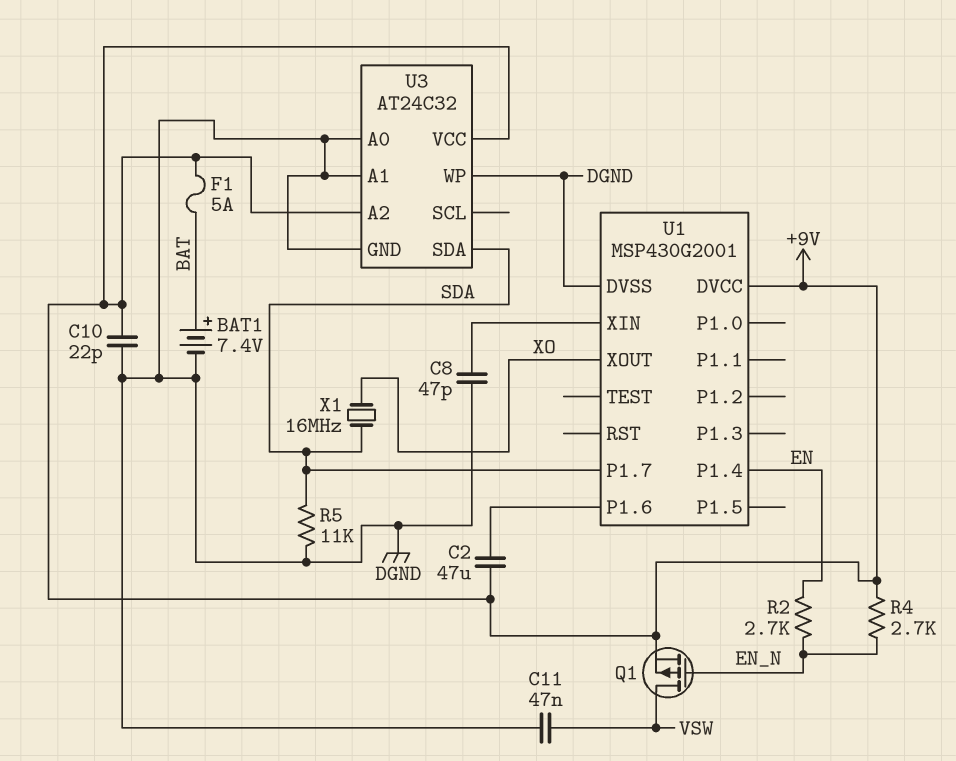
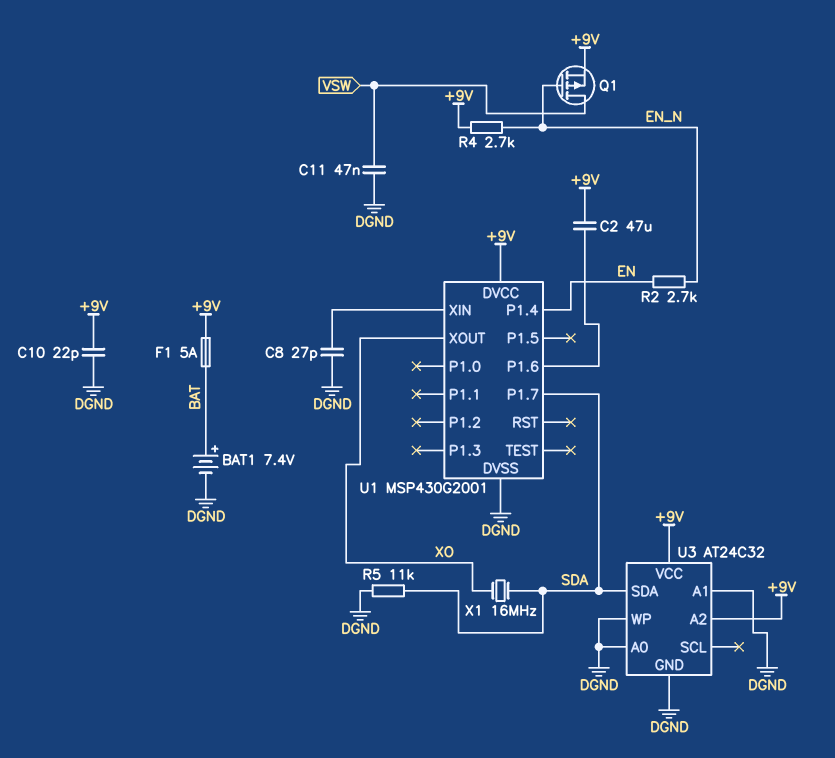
C8: 47pF (DGND, U1/XIN) -> 27pF (DGND, U1/XIN)

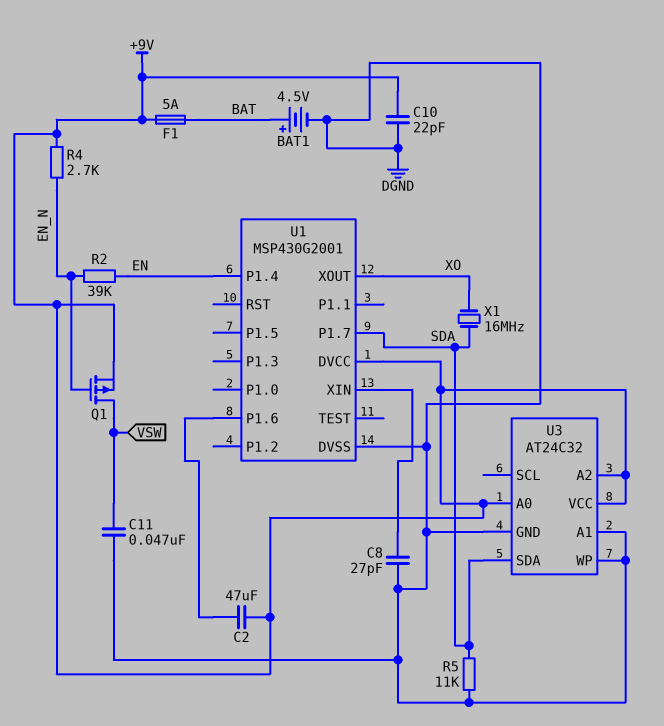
BAT1: 7.4V (plus BAT, minus DGND) -> 4.5V (plus BAT, minus DGND)
R2: 2.7k (EN, EN_N) -> 39k (EN, EN_N)
U3 pin A0: DGND -> +9V

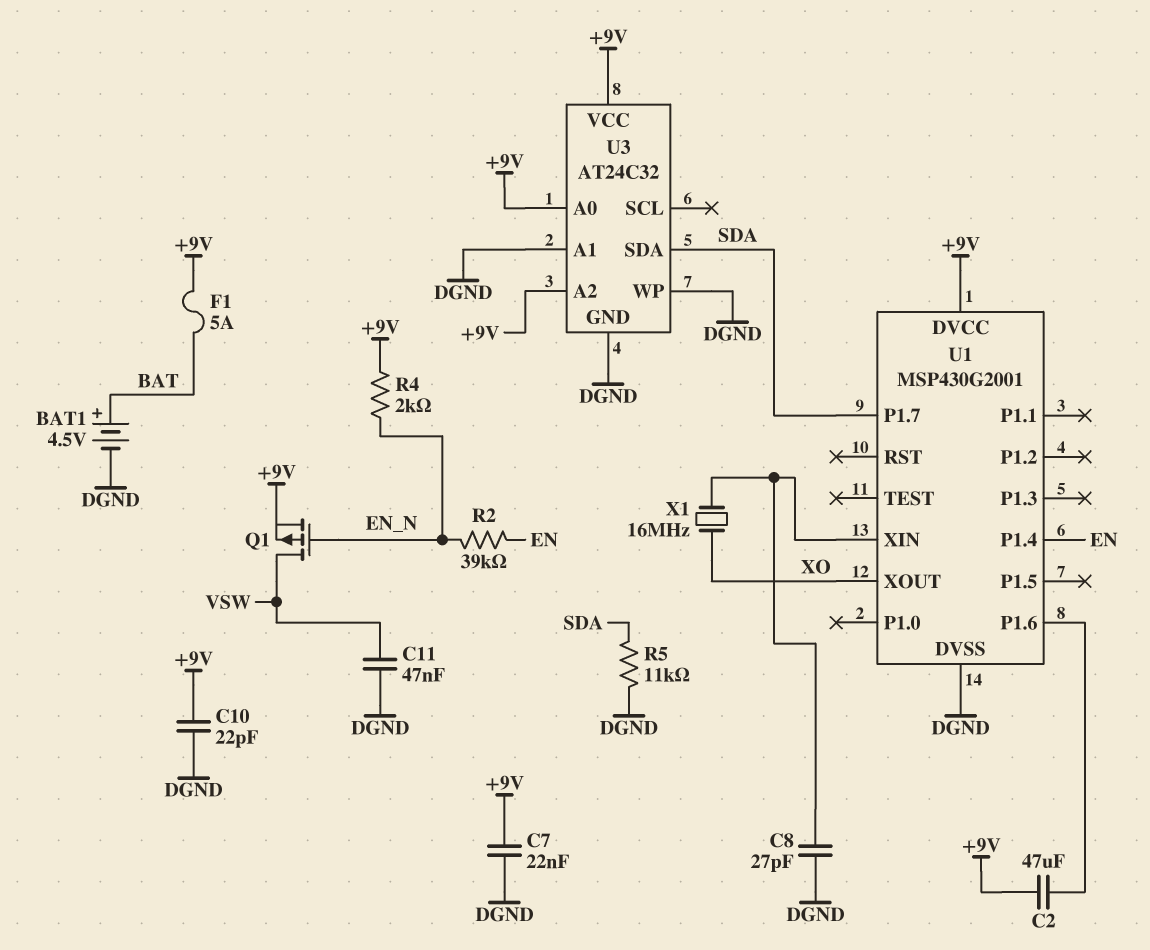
C7: none -> 22nF (+9V, DGND)
R4: 2.7k (+9V, EN_N) -> 2k (+9V, EN_N)
X1: 16MHz (SDA, XO) -> 16MHz (U1/XIN, XO)

